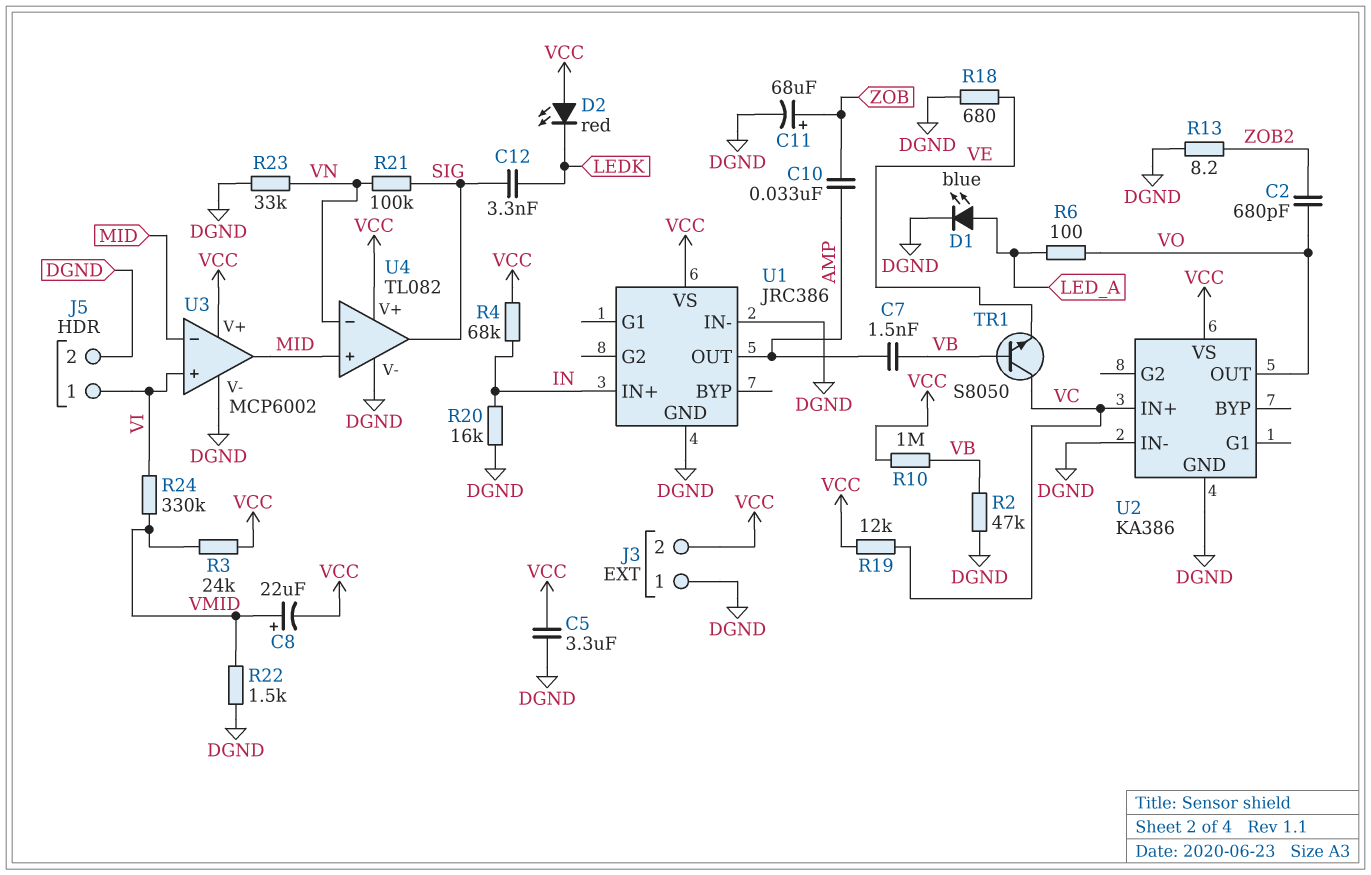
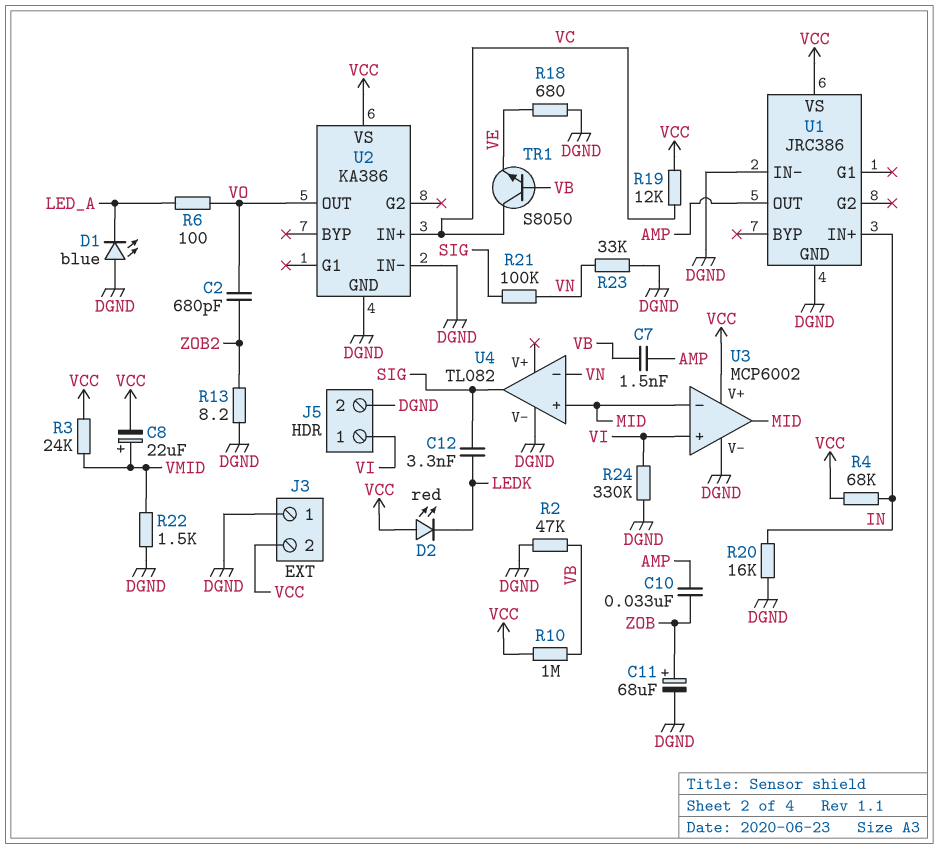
C5: 3.3uF (DGND, VCC) -> none
D1: LED blue (A LED_A, K DGND) -> LED blue (A DGND, K LED_A)
R24: 330k (VI, VMID) -> 330k (DGND, VI)
U4 pin V+: VCC -> none

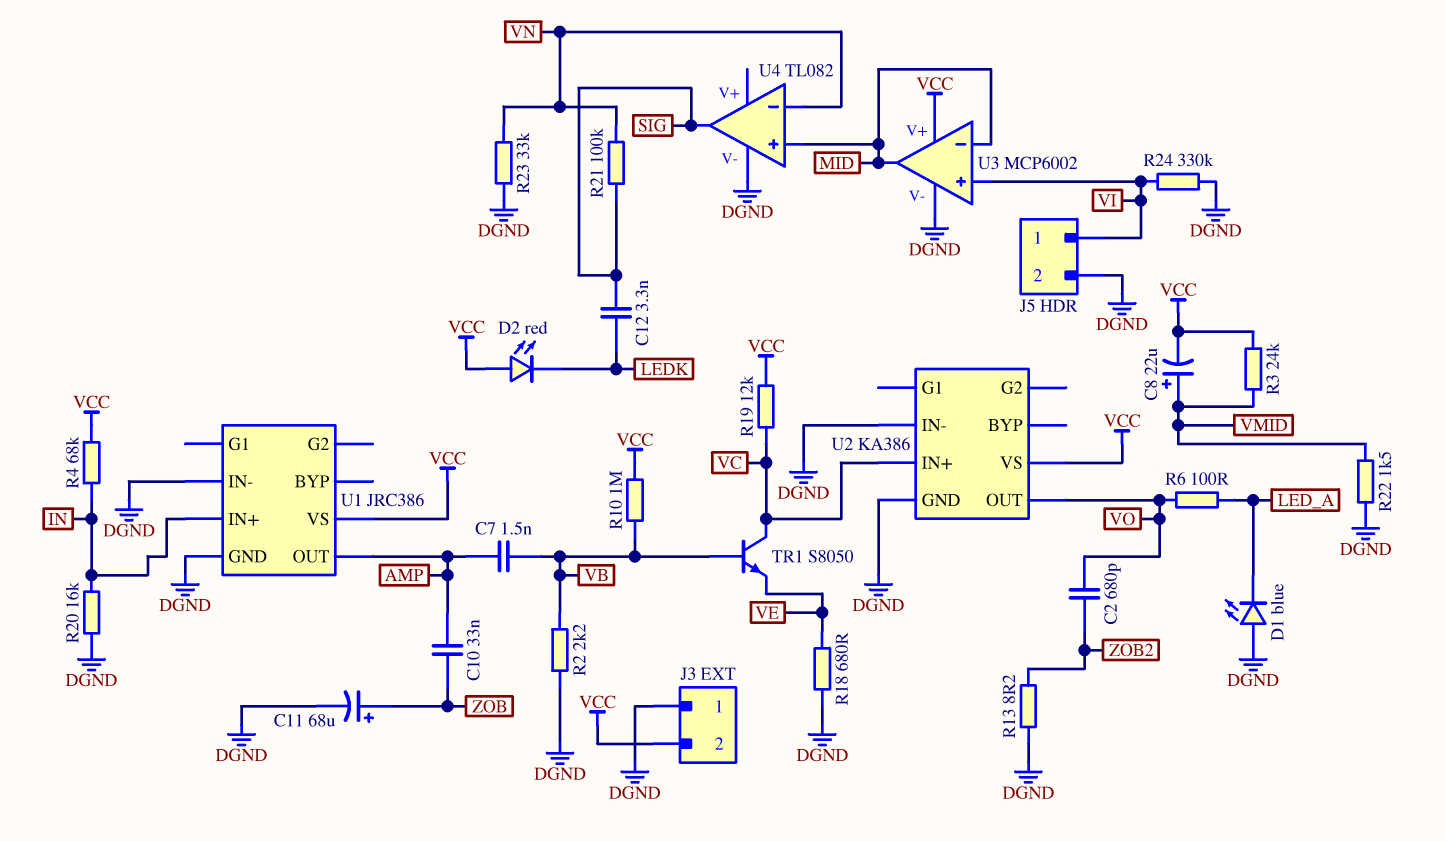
R2: 47k (DGND, VB) -> 2.2k (DGND, VB)

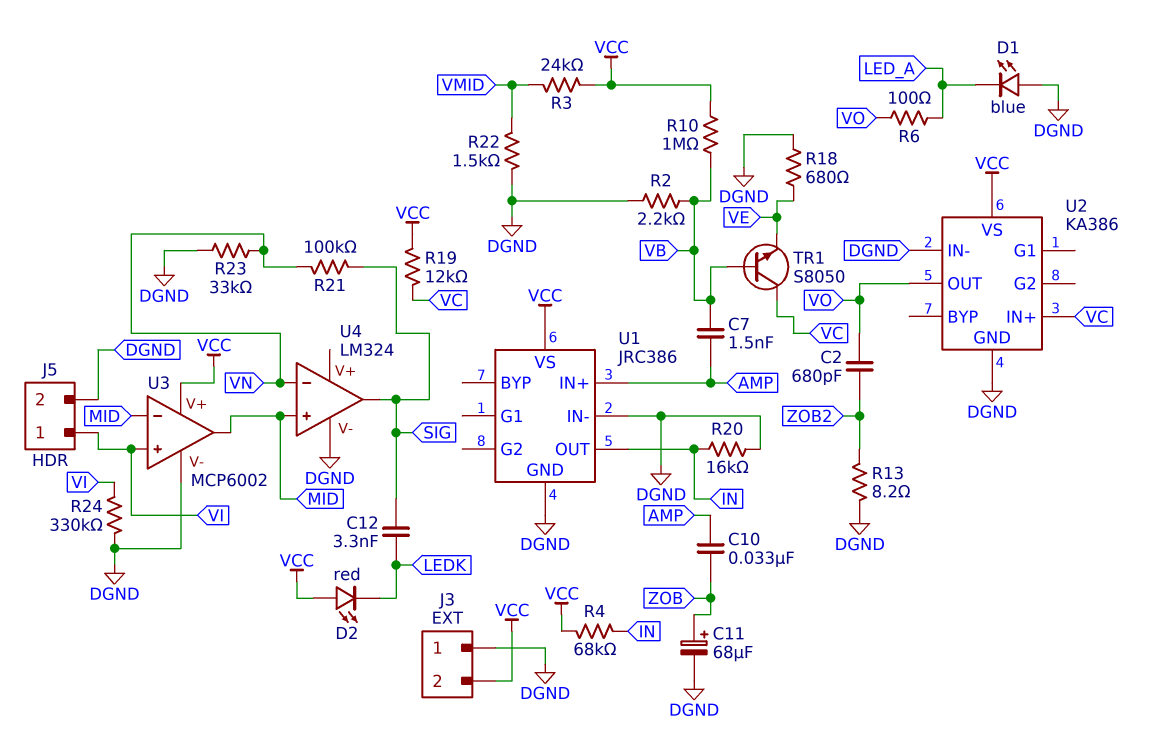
C8: 22uF (plus VMID, minus VCC) -> none
U1 pin IN+: IN -> AMP
U1 pin OUT: AMP -> IN
U4: TL082 -> LM324

